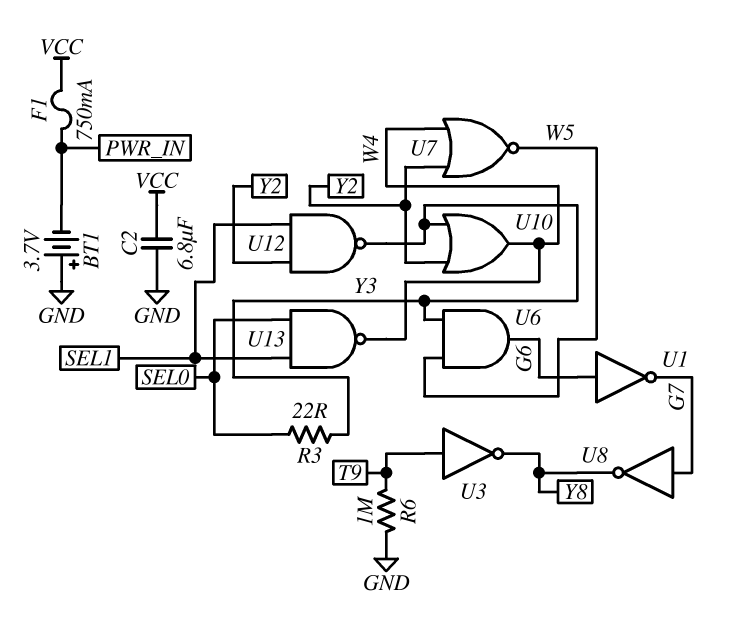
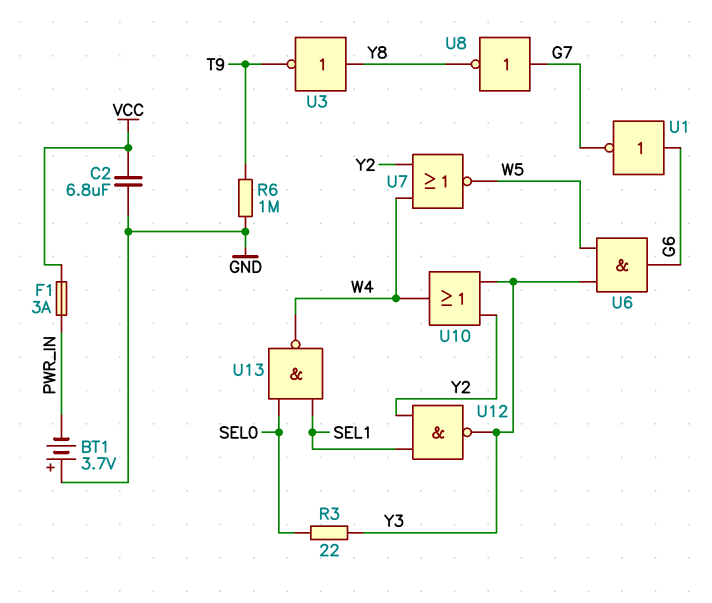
F1: 750mA (PWR_IN, VCC) -> 3A (PWR_IN, VCC)
U3: NOT (in T9, out Y8) -> NOT (in Y8, out T9)

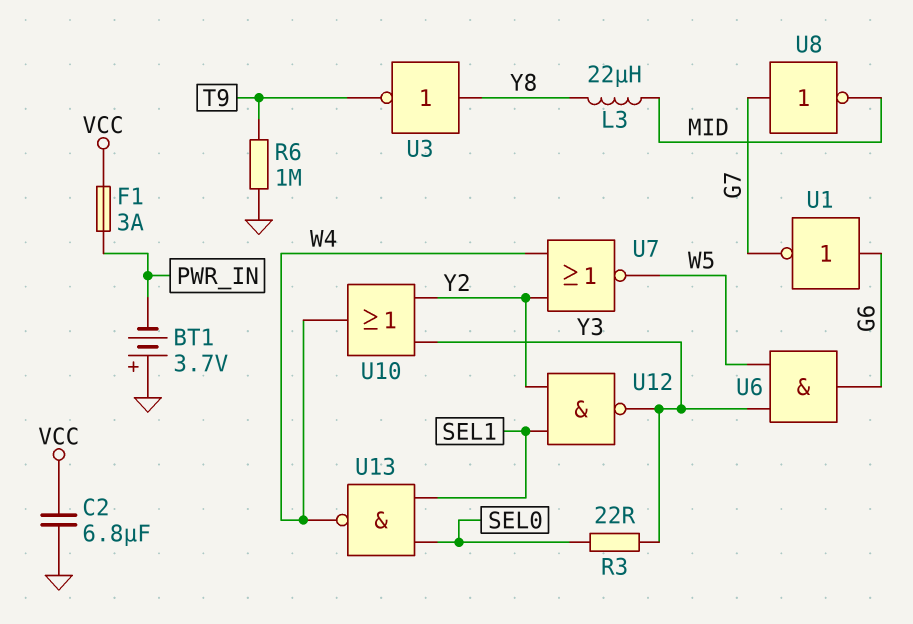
L3: none -> 22uH (MID, Y8)
U8: NOT (in G7, out Y8) -> NOT (in G7, out MID)

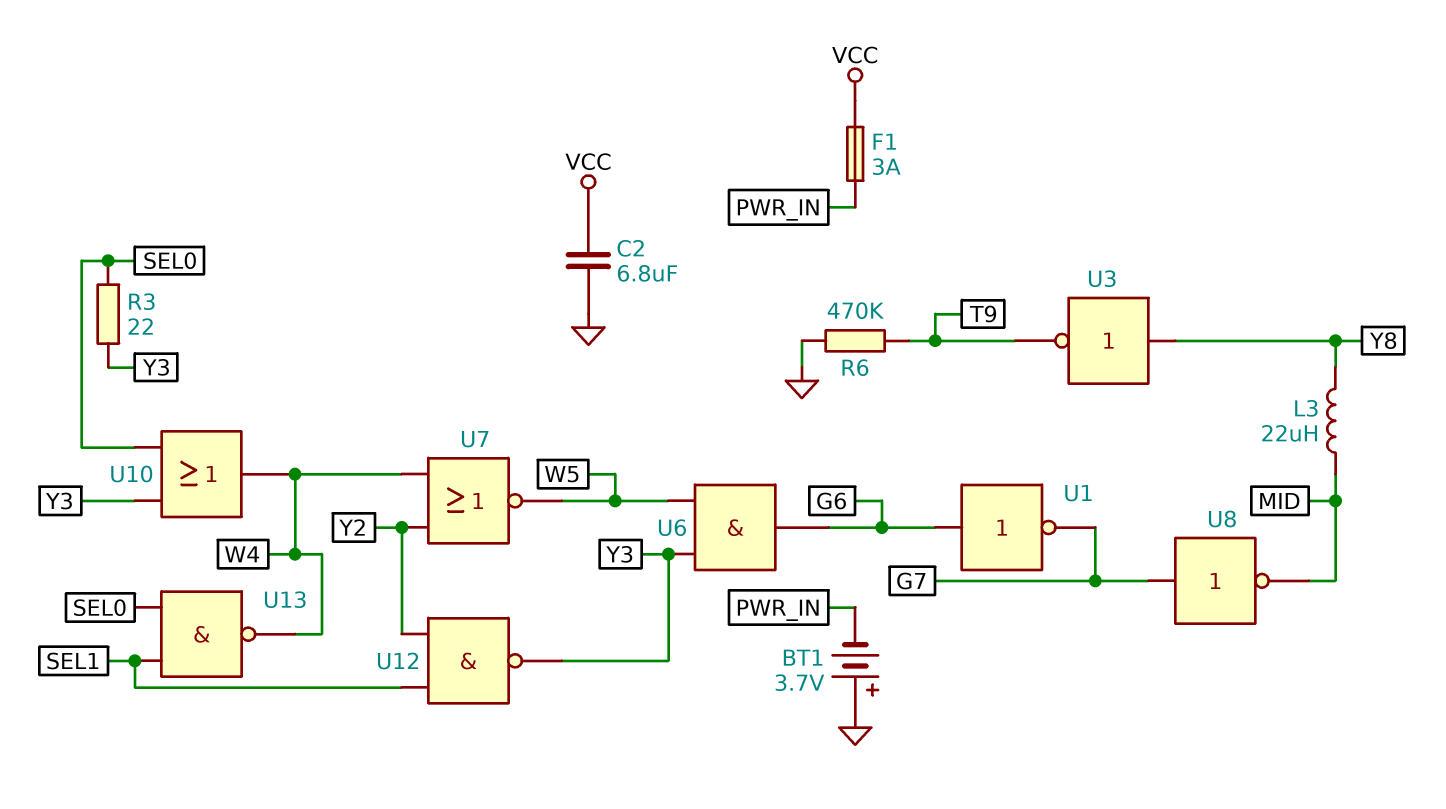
R6: 1M (GND, T9) -> 470k (GND, T9)
U10: OR (in Y2, in Y3, out W4) -> OR (in SEL0, in Y3, out W4)

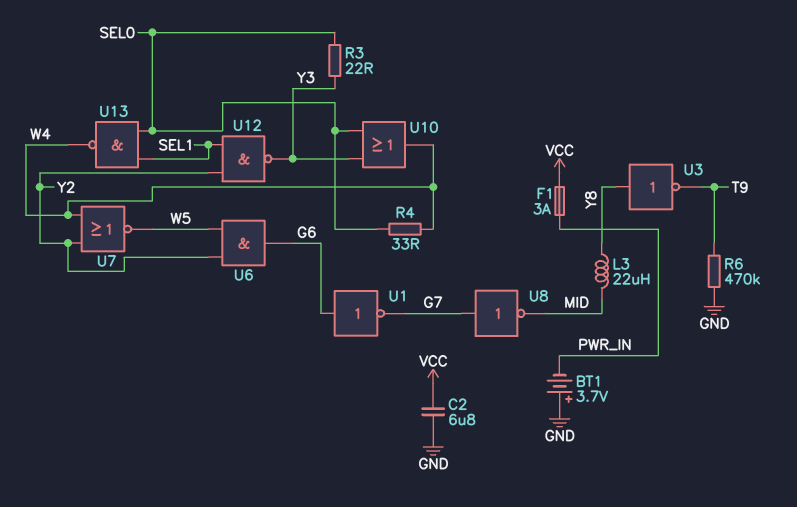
R4: none -> 33 (SEL0, W4)
U6: AND (in W5, in Y3, out G6) -> AND (in W5, in Y2, out G6)

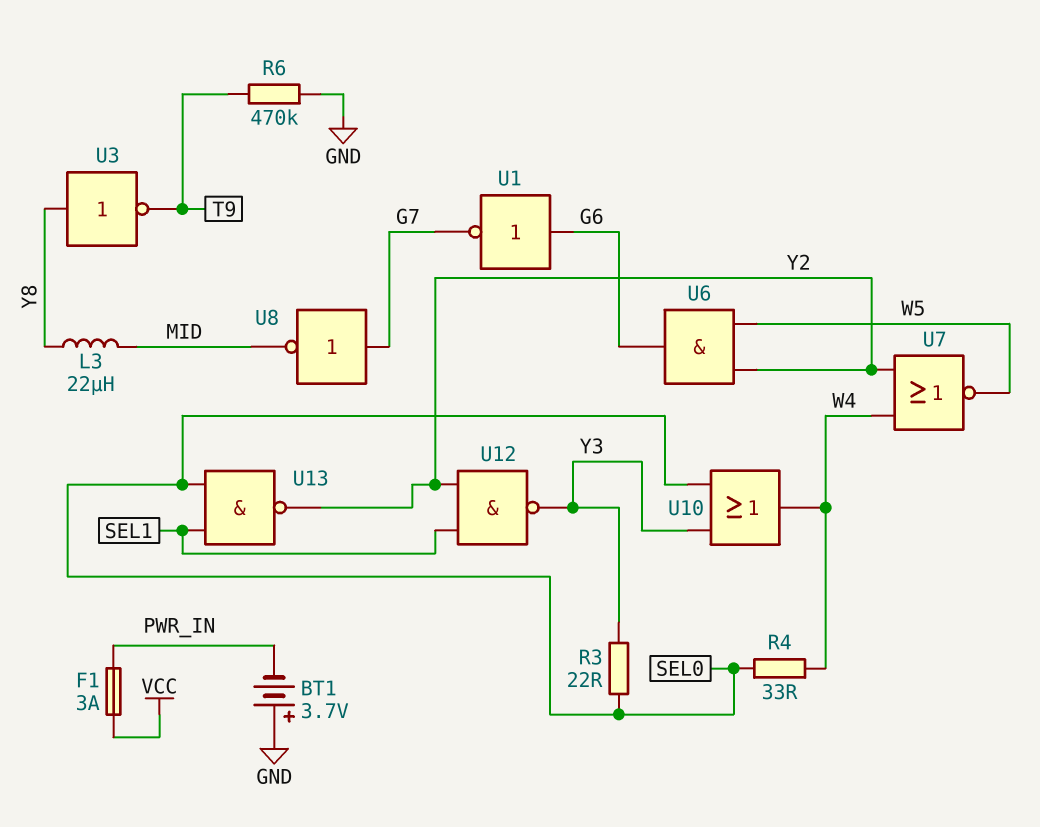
C2: 6.8uF (GND, VCC) -> none
U13: NAND (in SEL0, in SEL1, out W4) -> NAND (in SEL0, in SEL1, out Y2)

